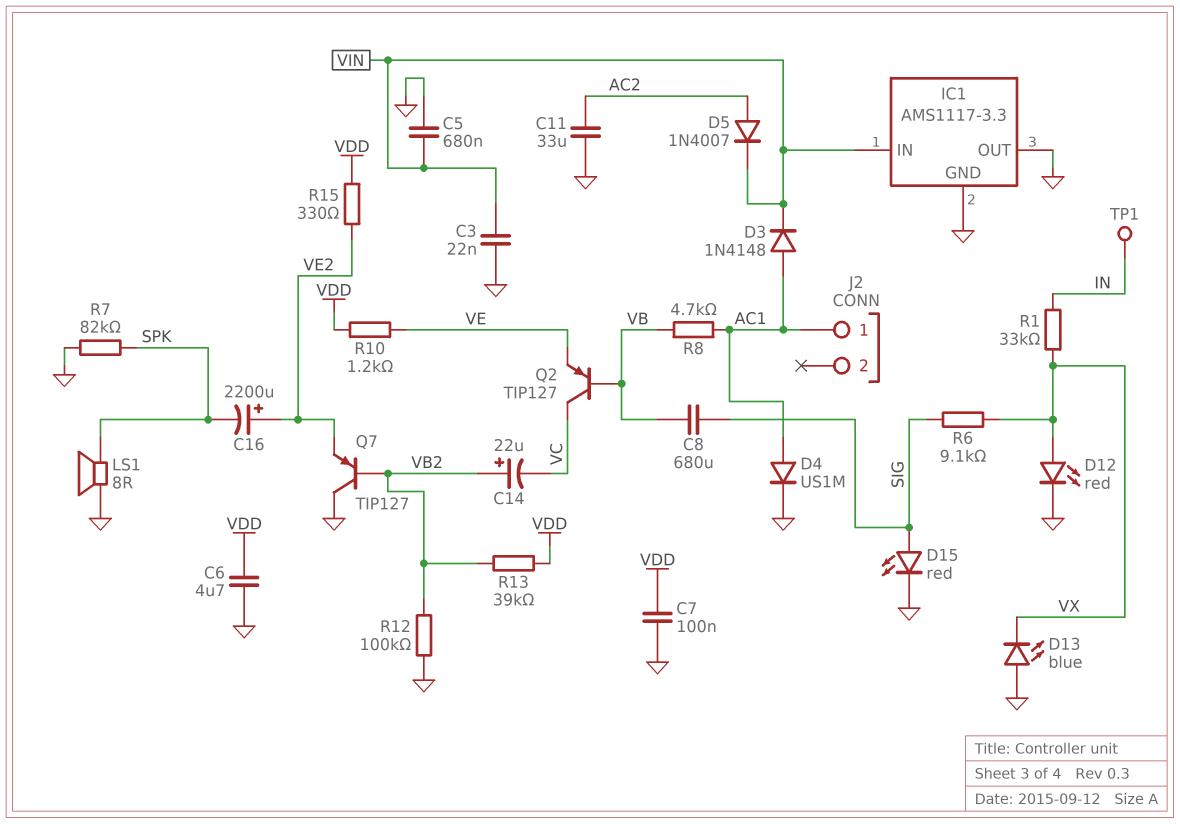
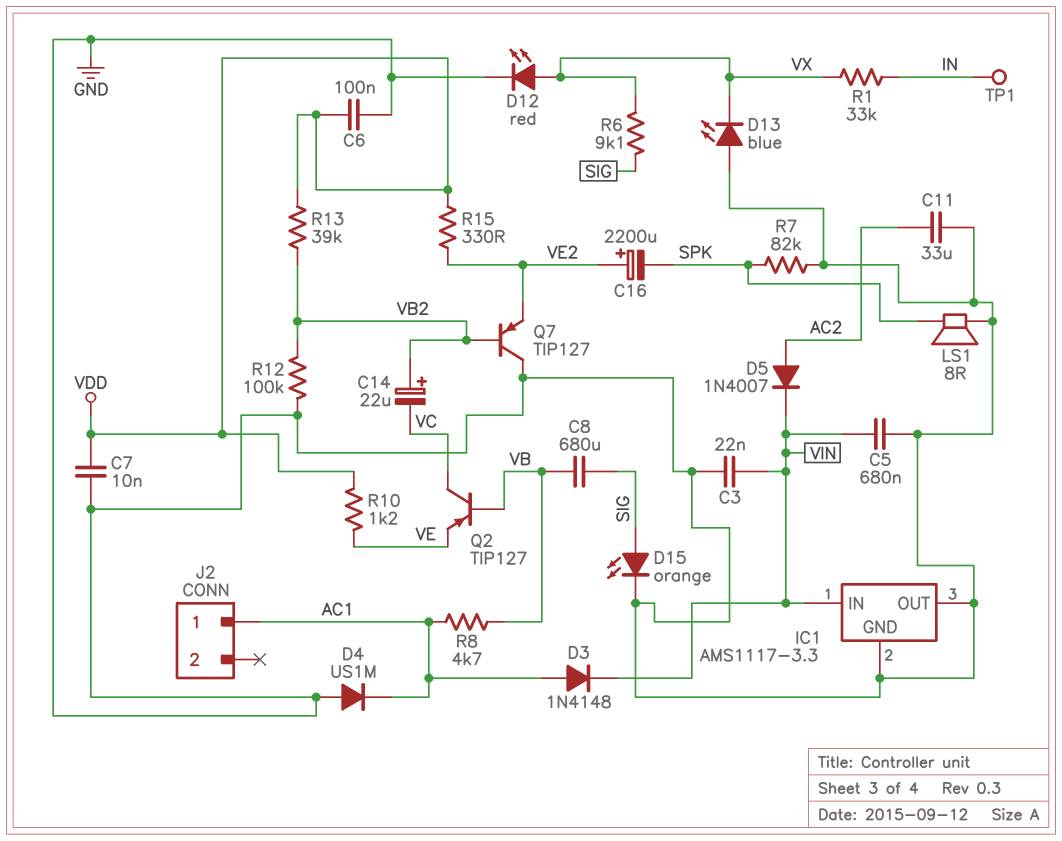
C6: 4.7uF (GND, VDD) -> 100nF (GND, VDD)
C7: 100nF (GND, VDD) -> 10nF (GND, VDD)
D4: diode US1M (A AC1, K GND) -> diode US1M (A GND, K AC1)
D15: LED red (A SIG, K GND) -> LED orange (A SIG, K GND)

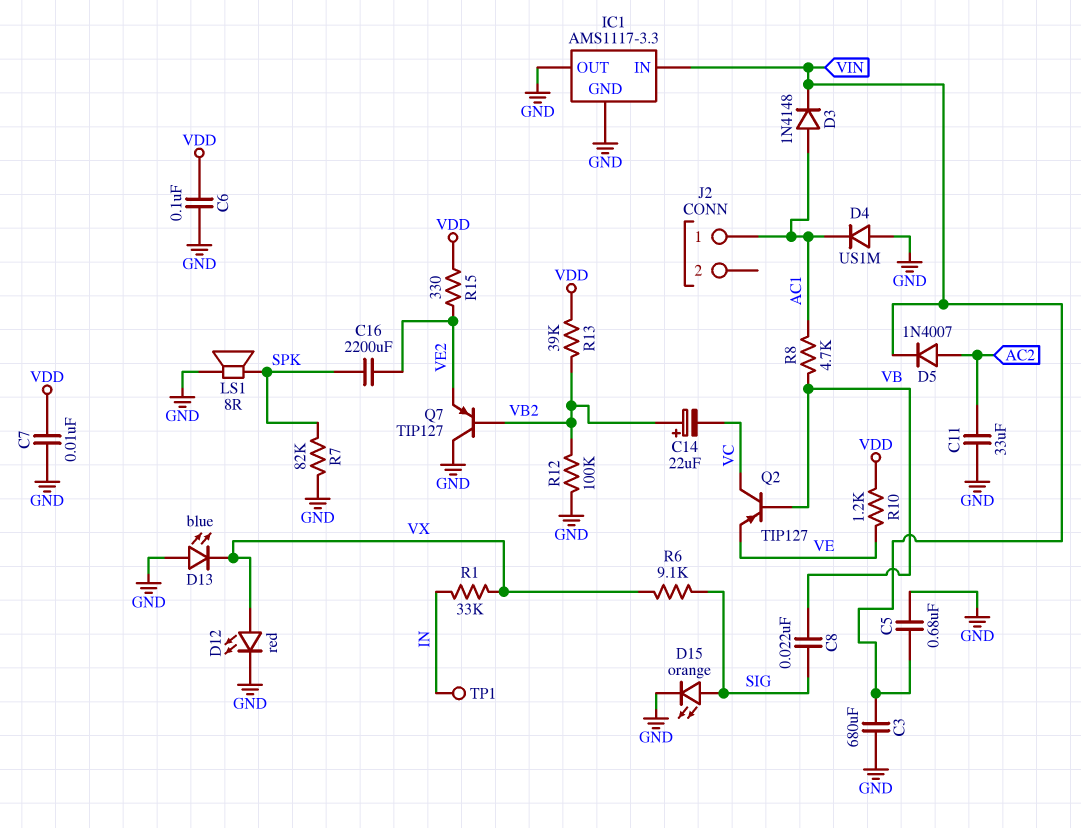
C3: 22nF (GND, VIN) -> 680uF (GND, VIN)
C8: 680uF (SIG, VB) -> 22nF (SIG, VB)
C16: 2200uF (plus VE2, minus SPK) -> 2200uF (SPK, VE2)

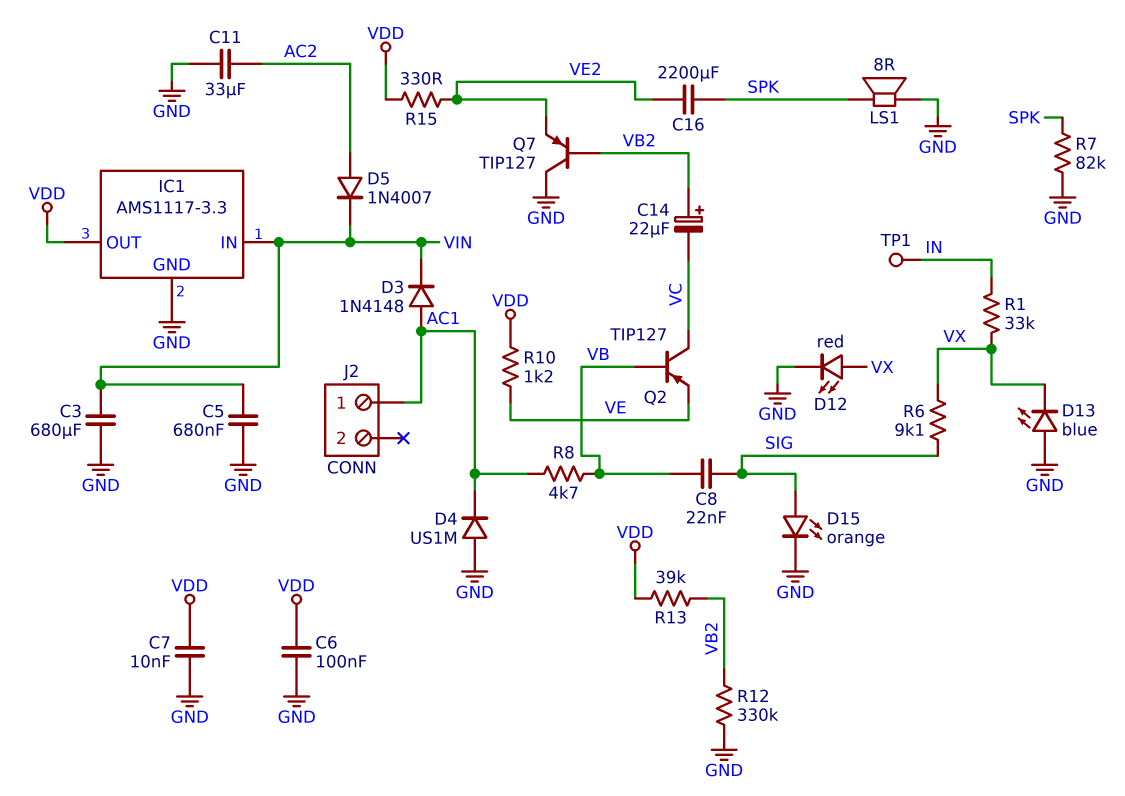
IC1 pin OUT: GND -> VDD
R12: 100k (GND, VB2) -> 330k (GND, VB2)

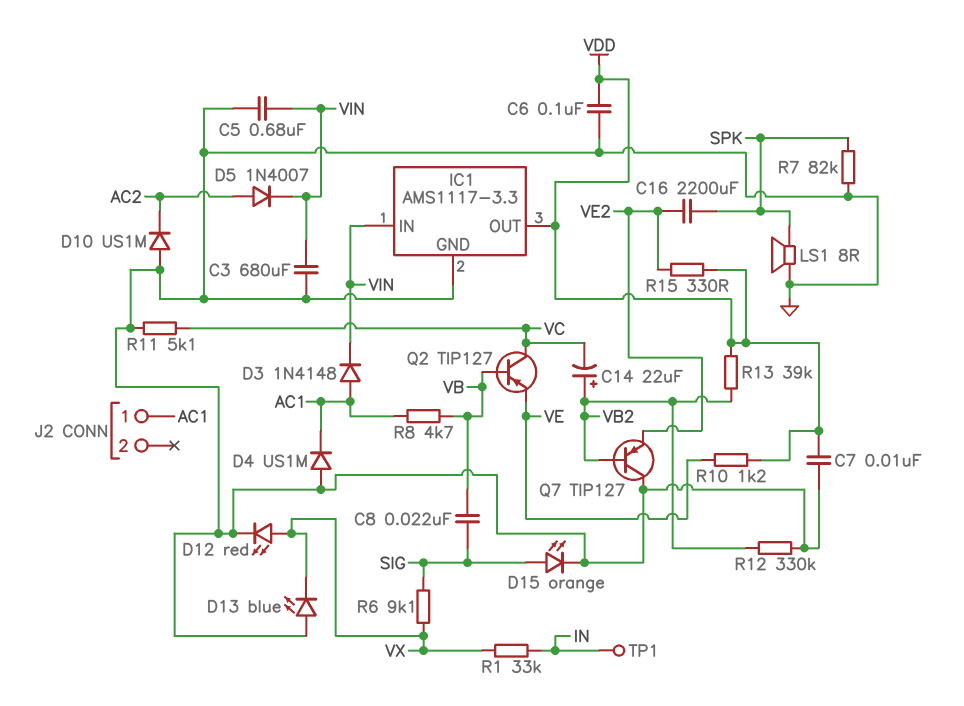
C11: 33uF (AC2, GND) -> none
D10: none -> diode US1M (A GND, K AC2)
R11: none -> 5.1k (GND, VC)

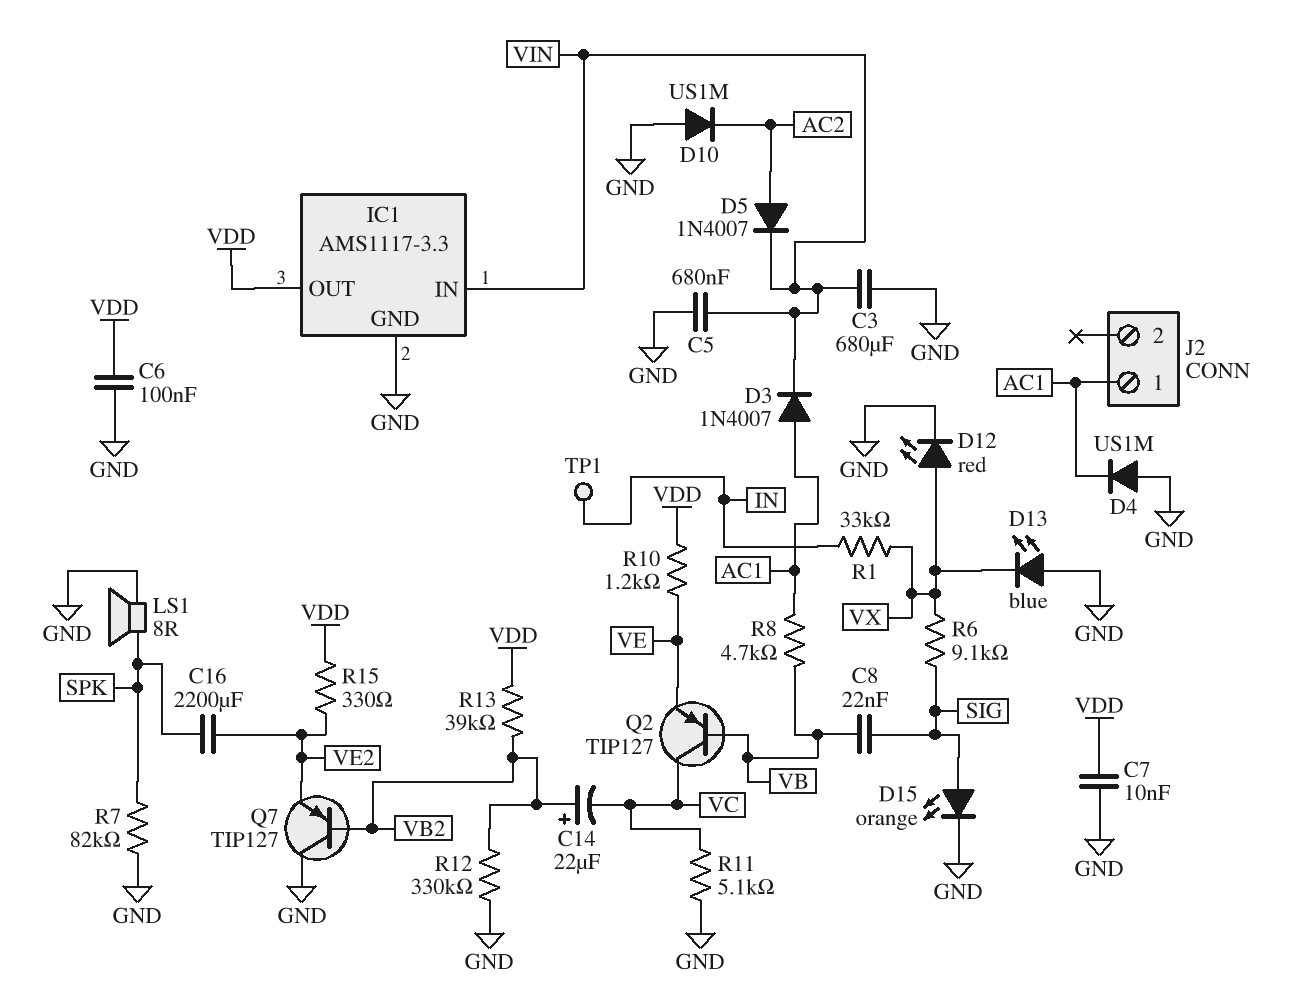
D3: diode 1N4148 (A AC1, K VIN) -> diode 1N4007 (A AC1, K VIN)

